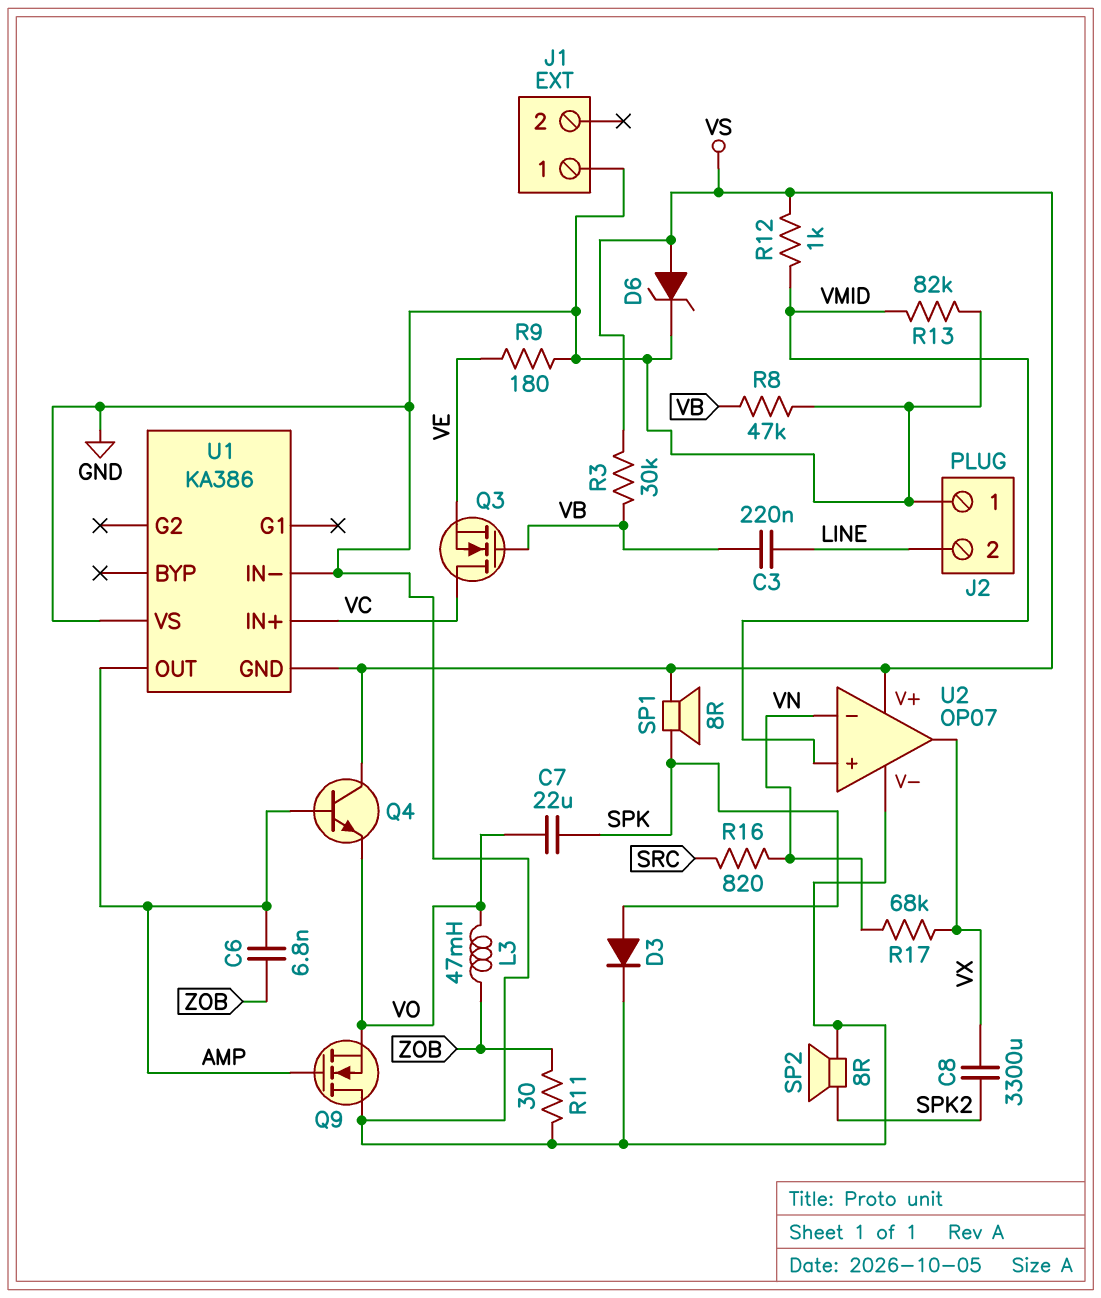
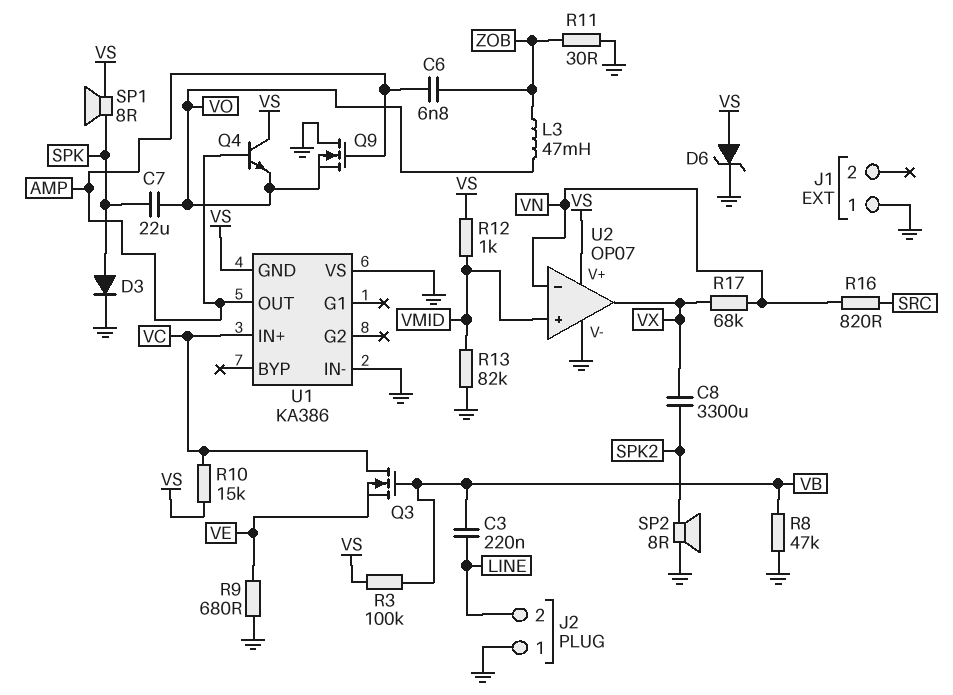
R3: 30k (VB, VS) -> 100k (VB, VS)
R9: 180 (GND, VE) -> 680 (GND, VE)
R10: none -> 15k (VC, VS)

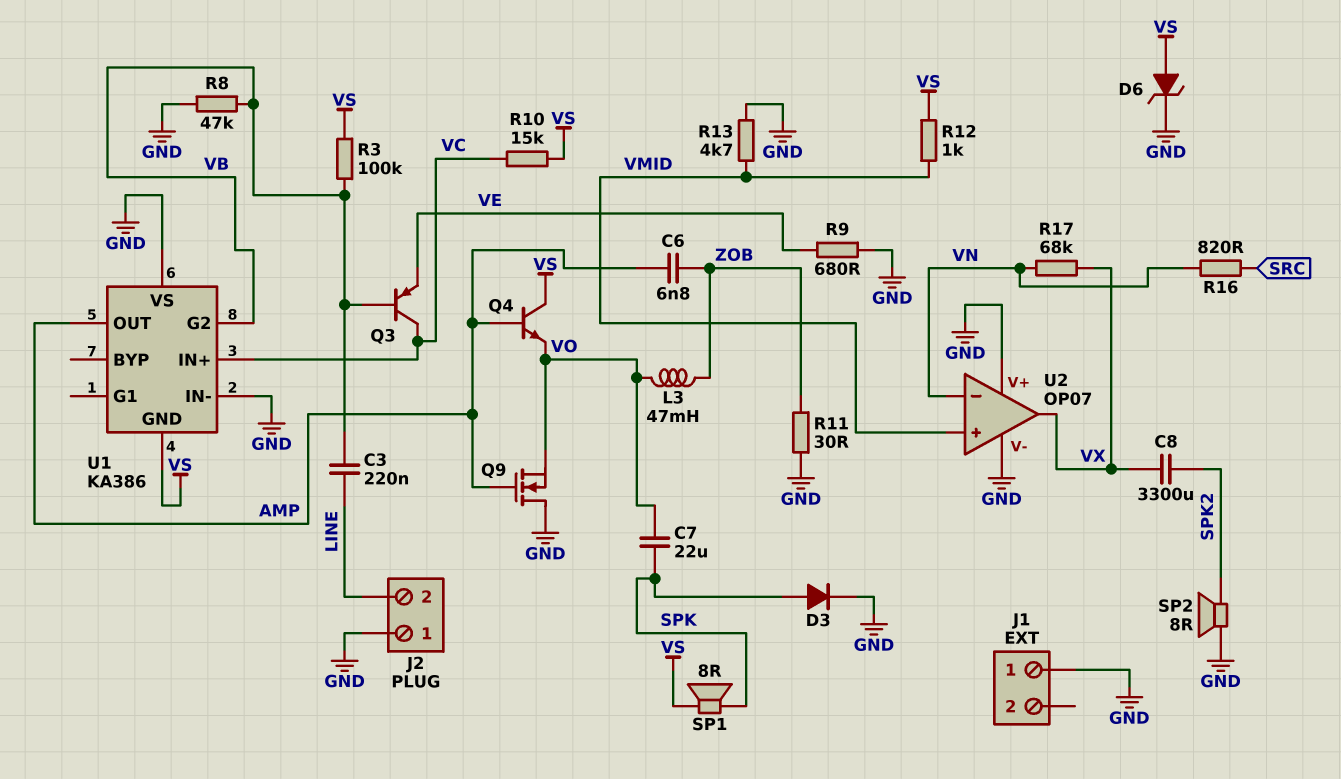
Q3: NMOS (G VB, D VC, S VE) -> PNP (B VB, C VC, E VE)
R13: 82k (GND, VMID) -> 4.7k (GND, VMID)
U1 pin G2: none -> VB
U2 pin V+: VS -> GND

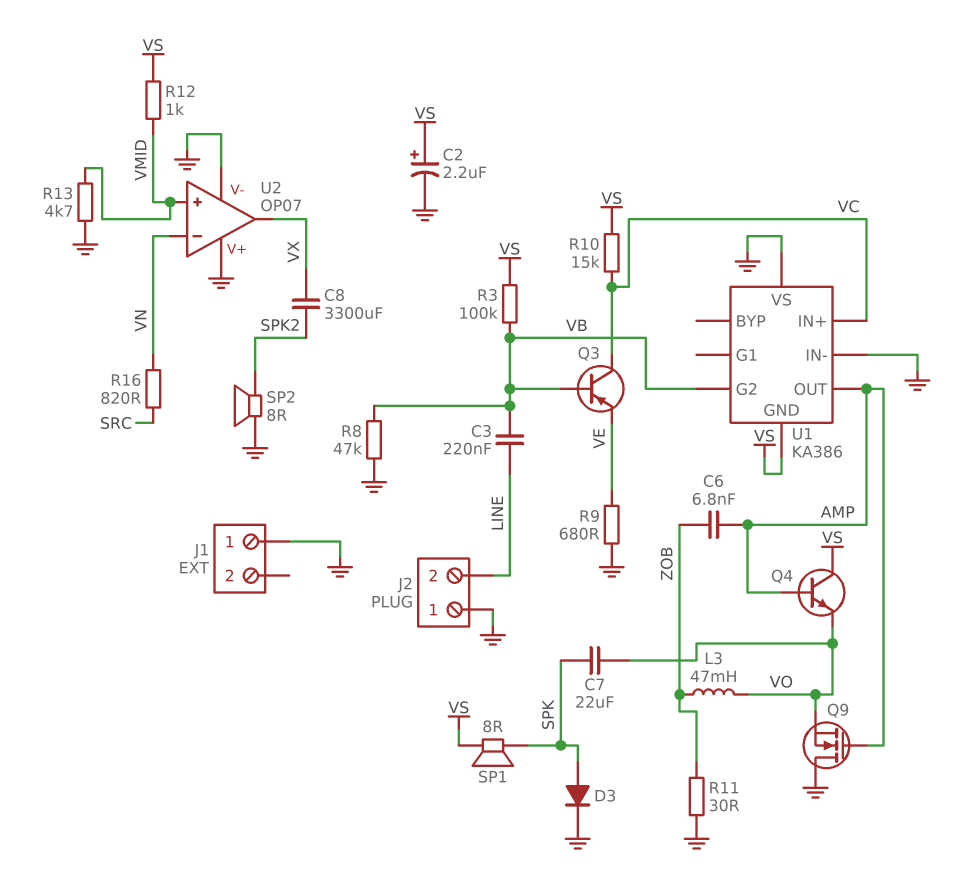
C2: none -> 2.2uF (plus VS, minus GND)
D6: zener (A VS, K GND) -> none
R17: 68k (VN, VX) -> none

